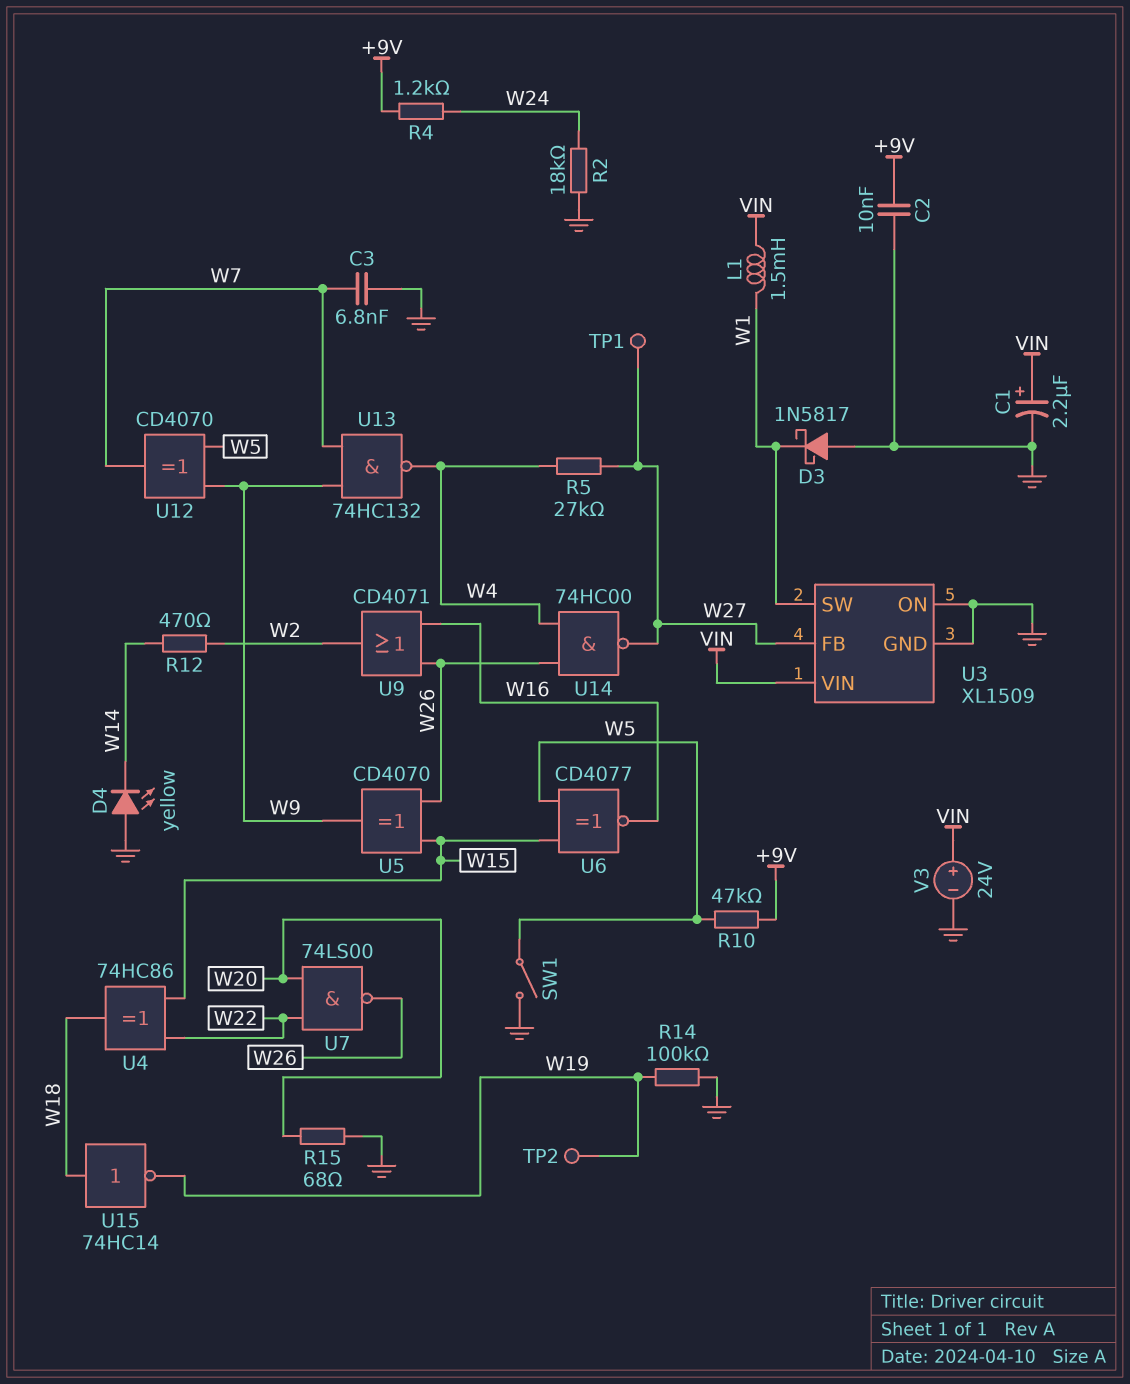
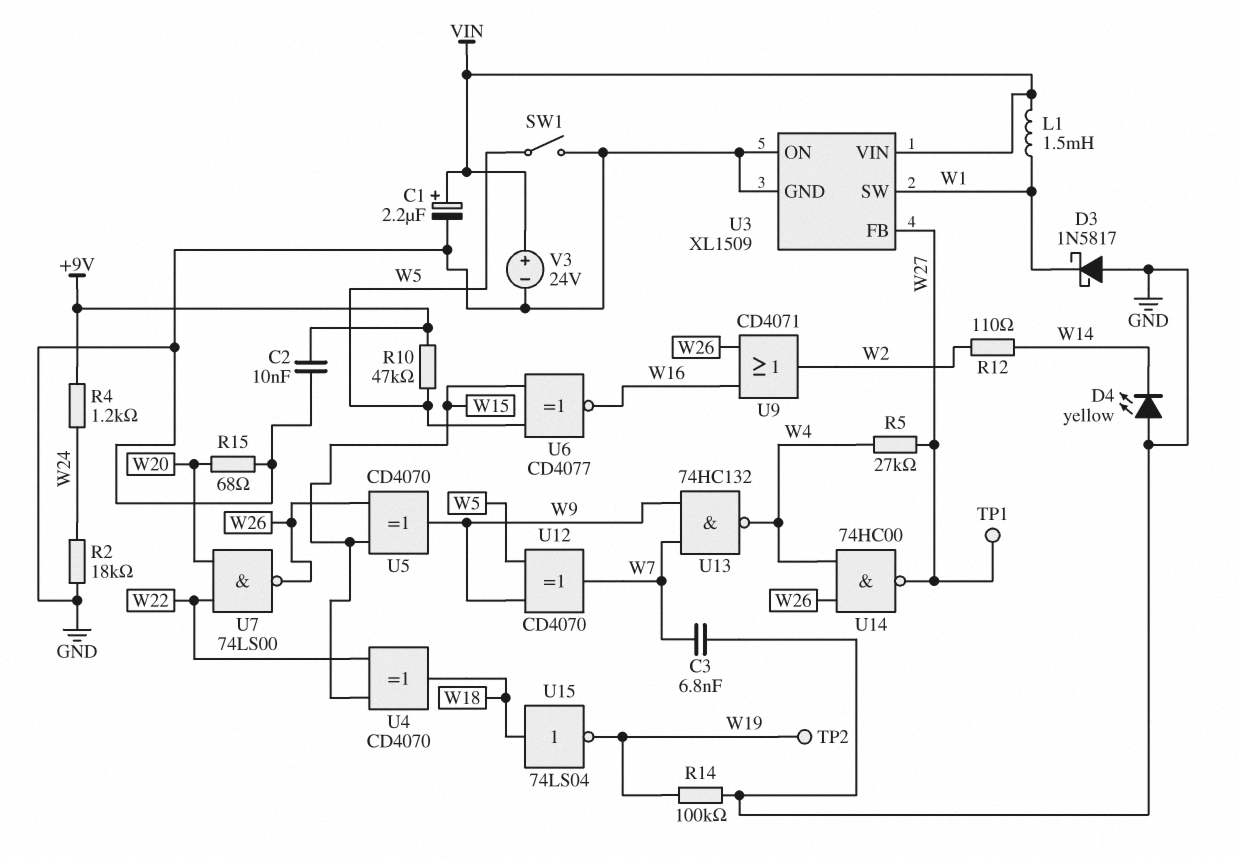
R12: 470 (W2, W14) -> 110 (W2, W14)
U4: XOR 74HC86 (in W15, in W22, out W18) -> XOR CD4070 (in W15, in W22, out W18)
U15: NOT 74HC14 (in W18, out W19) -> NOT 74LS04 (in W18, out W19)

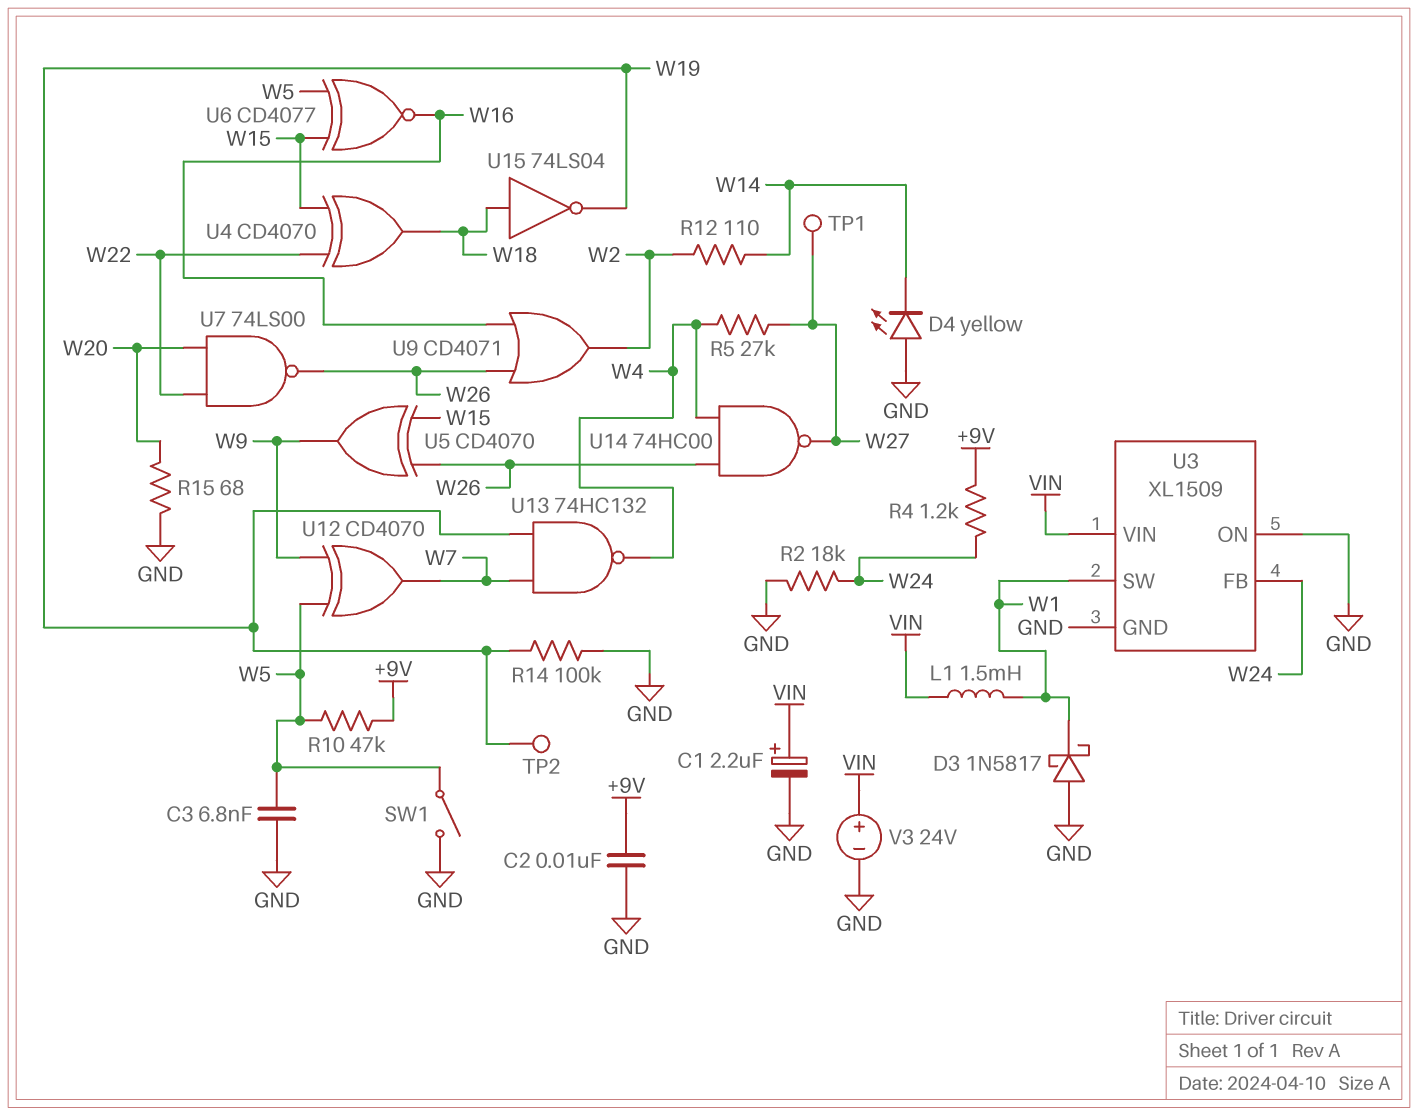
C3: 6.8nF (GND, W7) -> 6.8nF (GND, W5)
U3 pin FB: W27 -> W24
U13: NAND 74HC132 (in W7, in W9, out W4) -> NAND 74HC132 (in W7, in W19, out W4)

